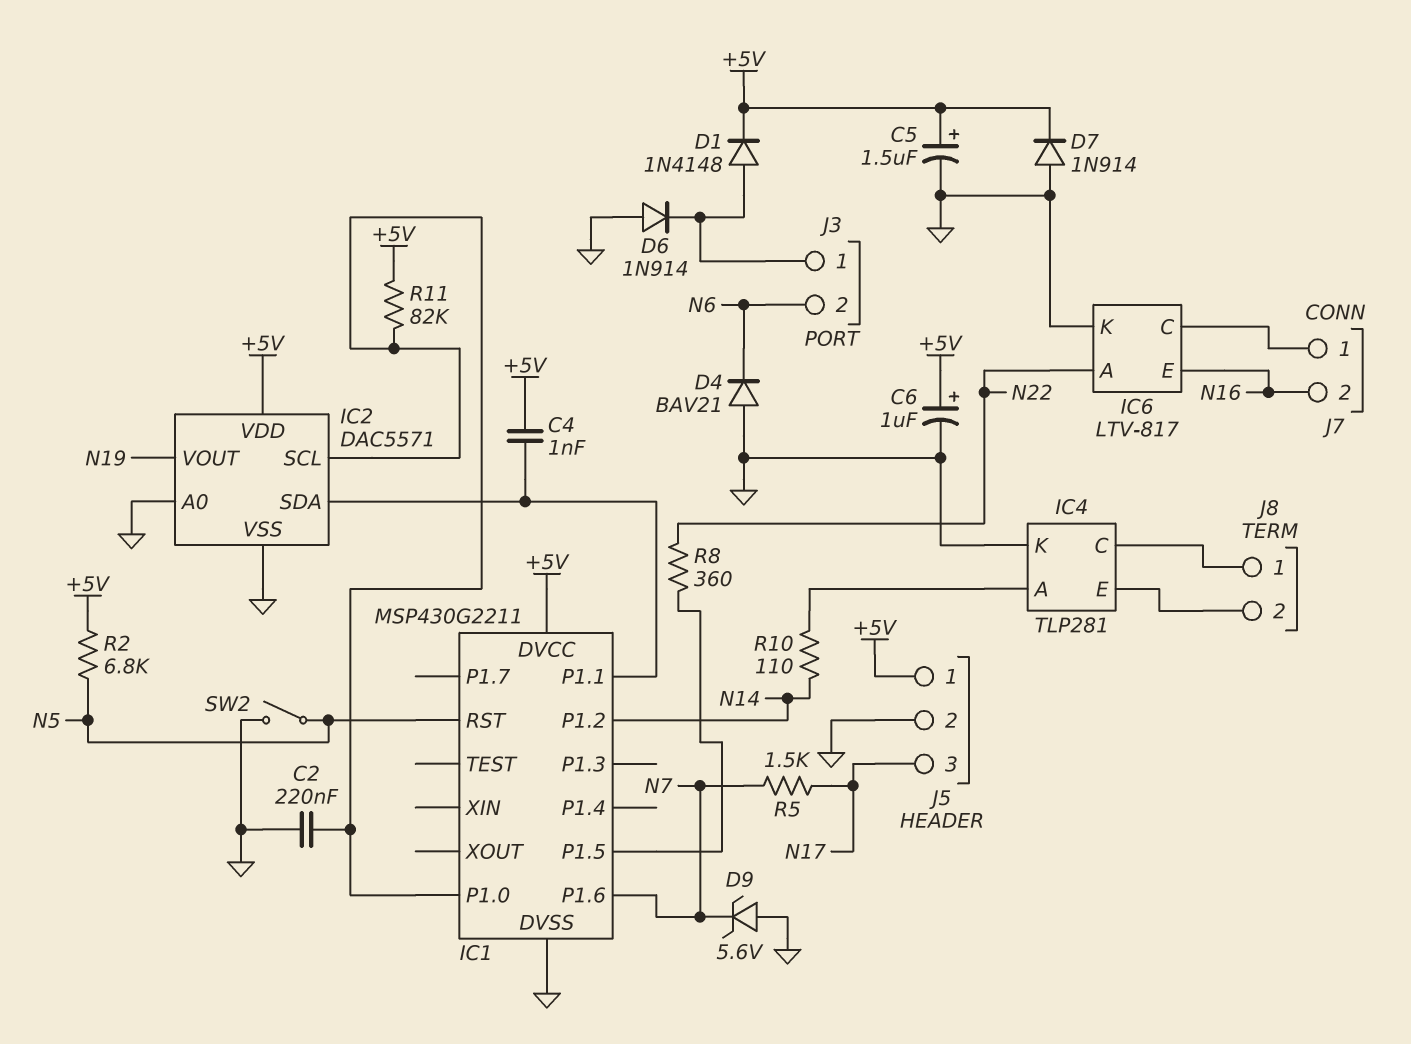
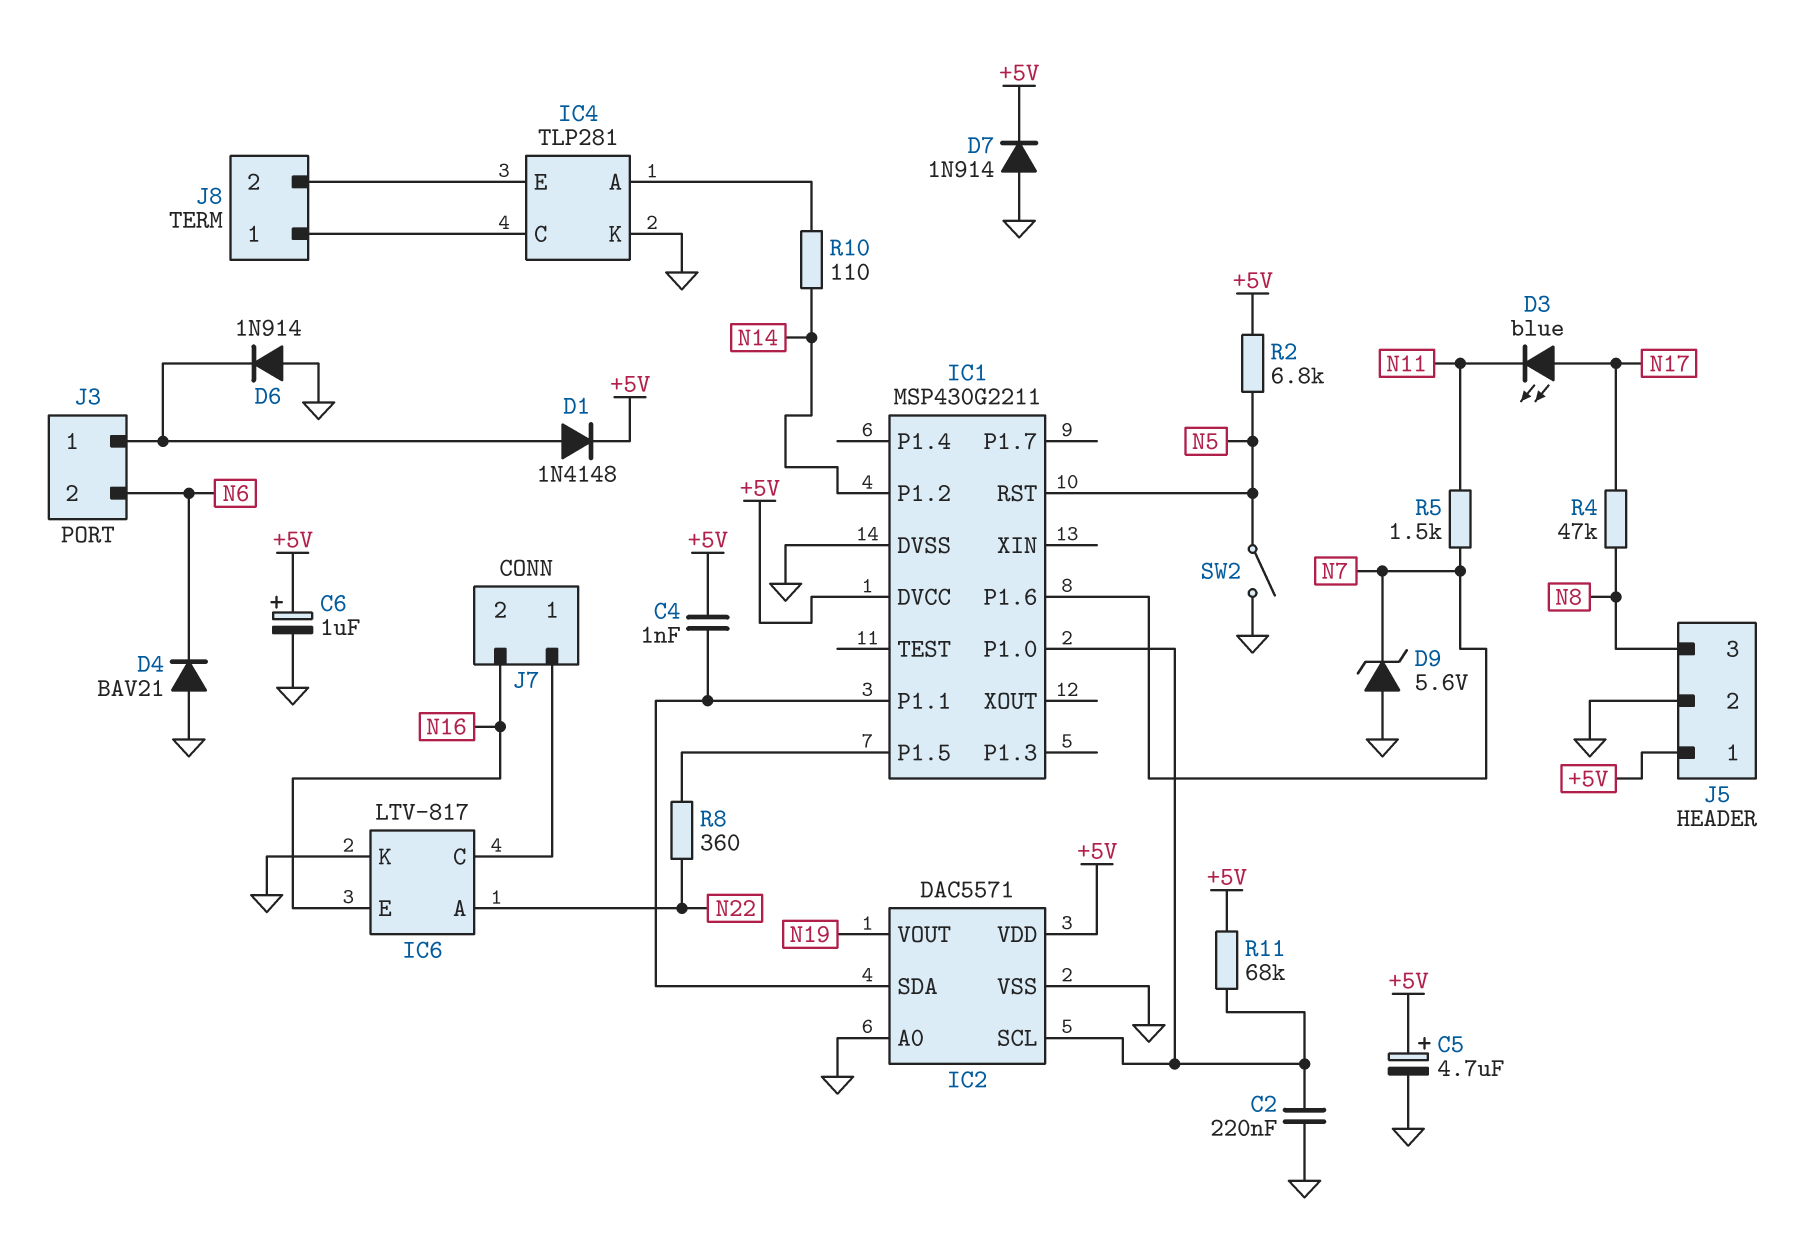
C5: 1.5uF (plus +5V, minus GND) -> 4.7uF (plus +5V, minus GND)
D3: none -> LED blue (A N17, K N11)
J5 pin 3: N17 -> N8
R4: none -> 47k (N8, N17)
R5: 1.5k (N7, N17) -> 1.5k (N7, N11)
R11: 82k (+5V, IC1/P1.0) -> 68k (+5V, IC1/P1.0)

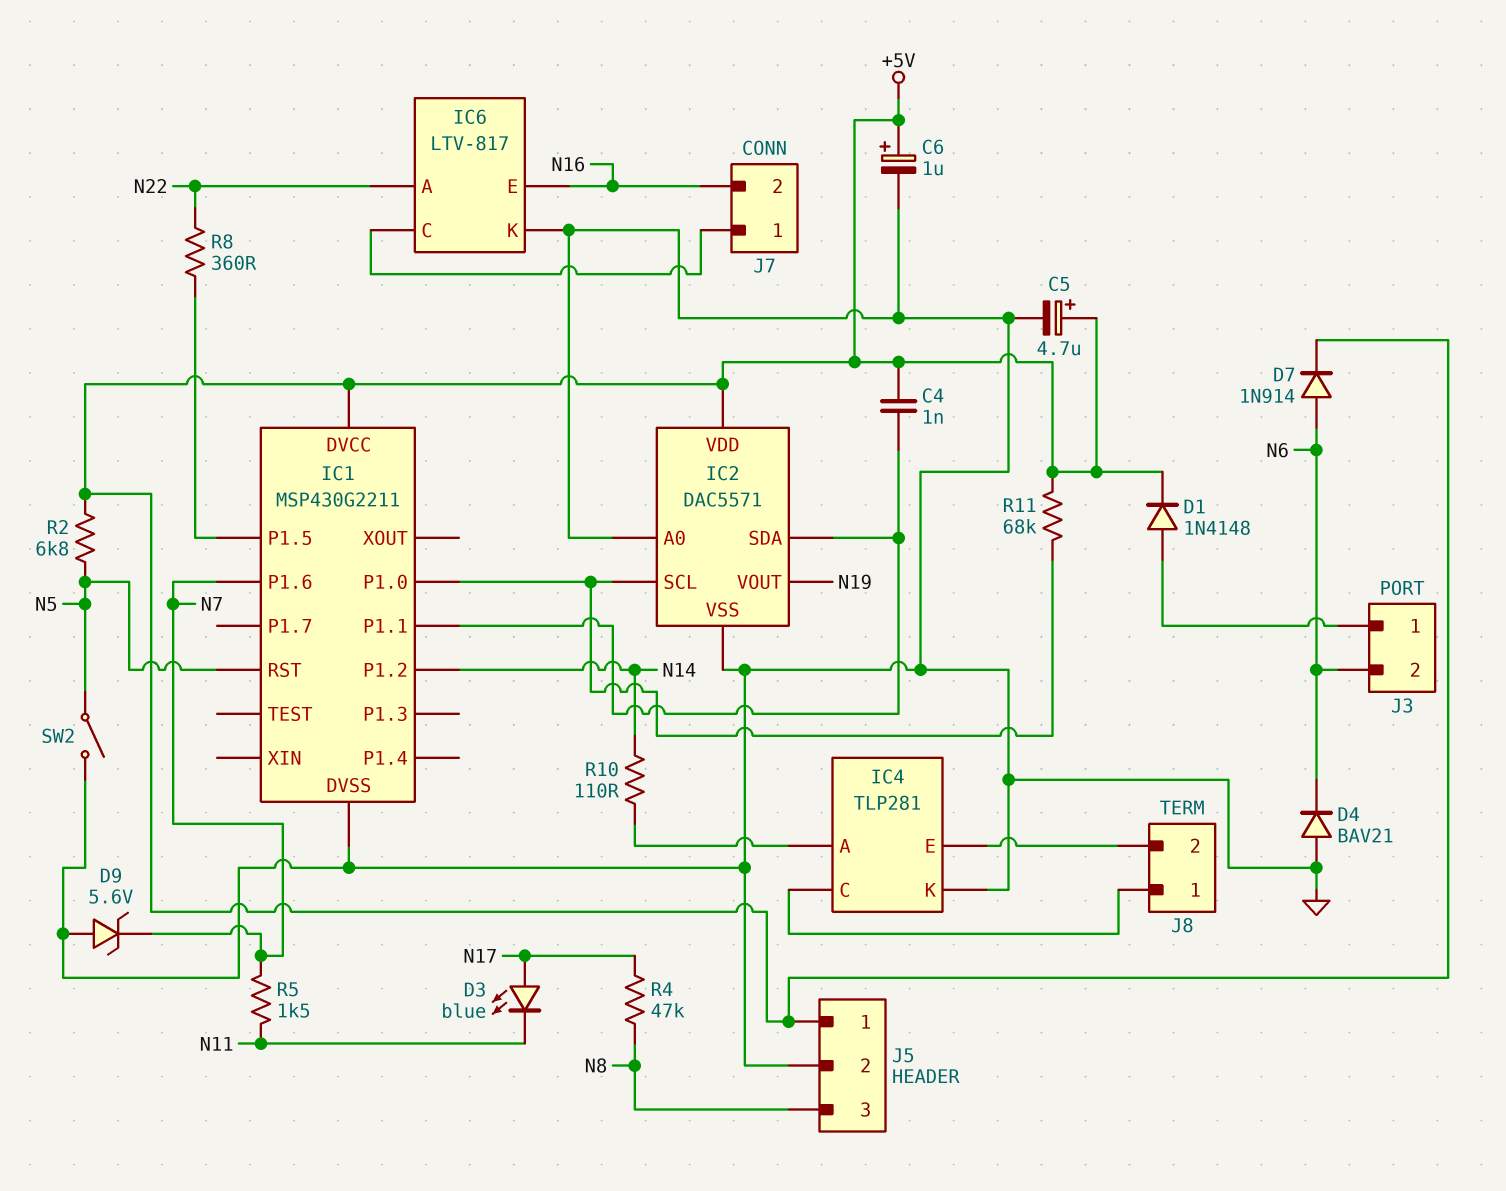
C2: 220nF (GND, IC1/P1.0) -> none
D6: diode 1N914 (A GND, K J3/1) -> none
D7: diode 1N914 (A GND, K +5V) -> diode 1N914 (A N6, K +5V)

